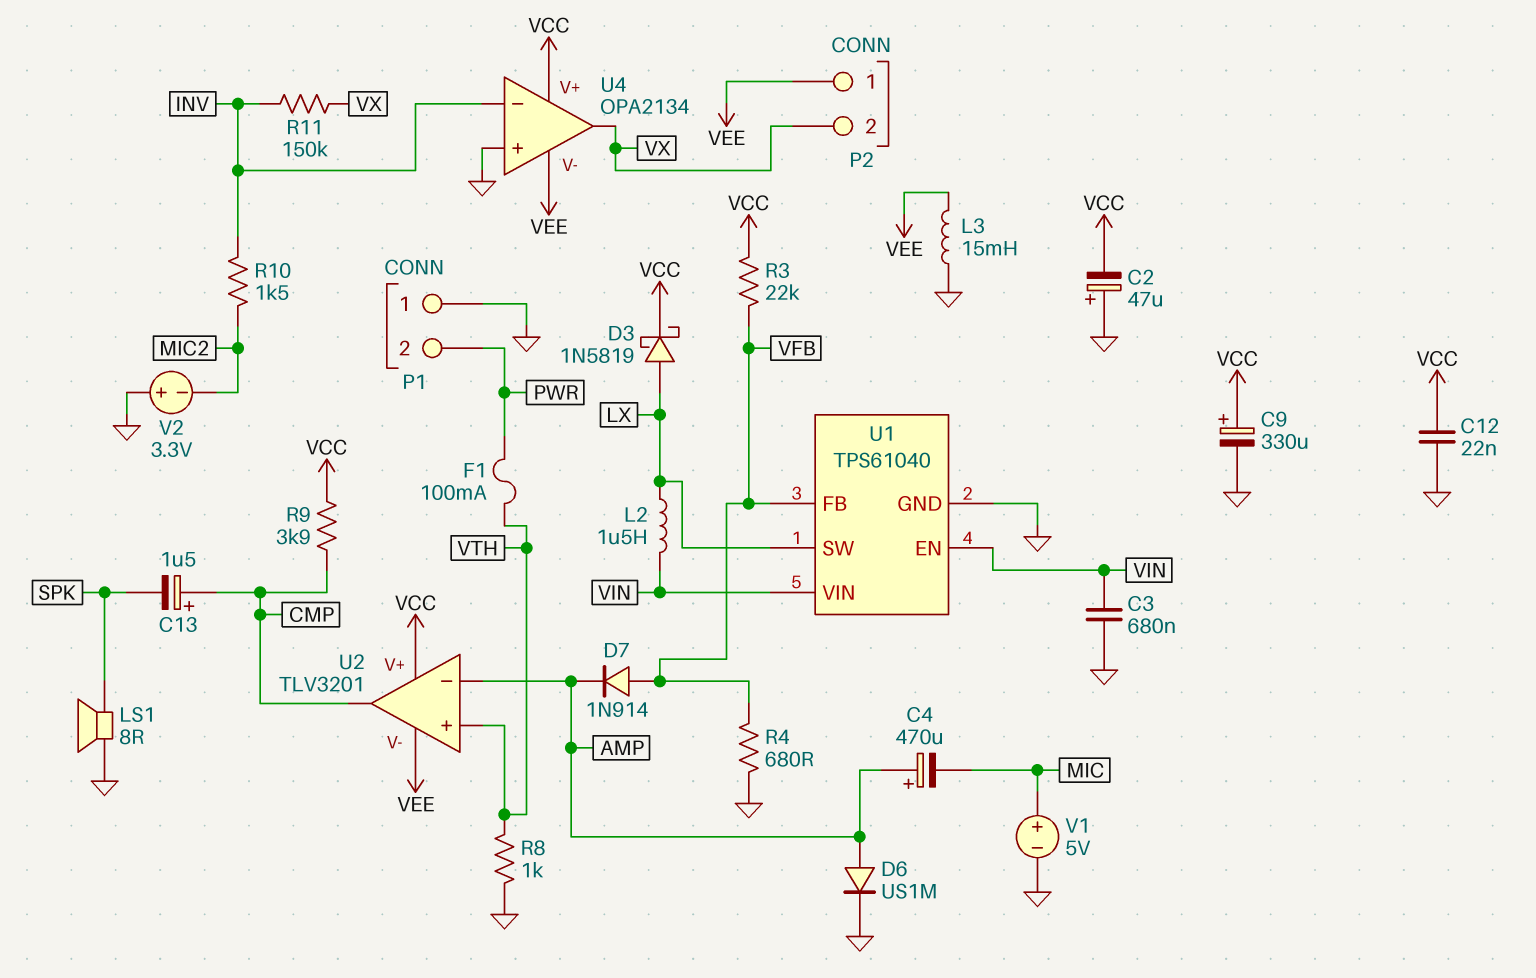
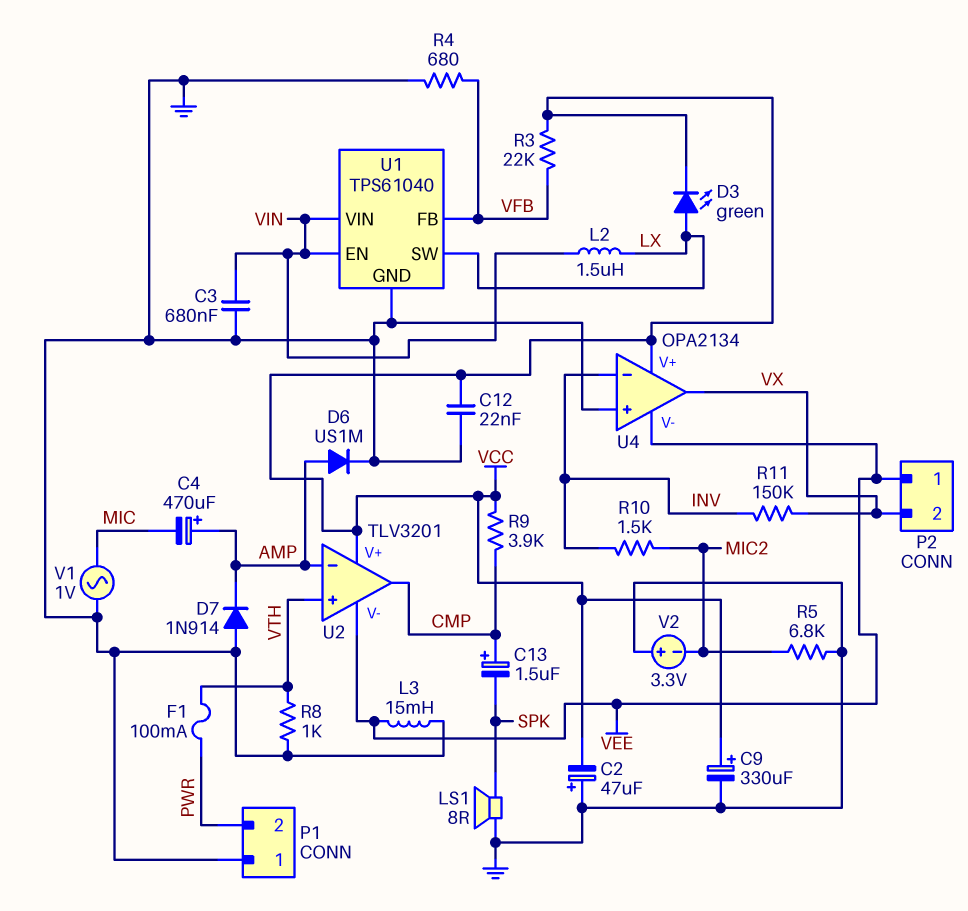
D3: schottky 1N5819 (A LX, K VCC) -> LED green (A LX, K VCC)
D7: diode 1N914 (A VFB, K AMP) -> diode 1N914 (A GND, K AMP)
R5: none -> 6.8k (GND, MIC2)
V1: 5V (plus MIC, minus GND) -> AC 1V (GND, MIC)

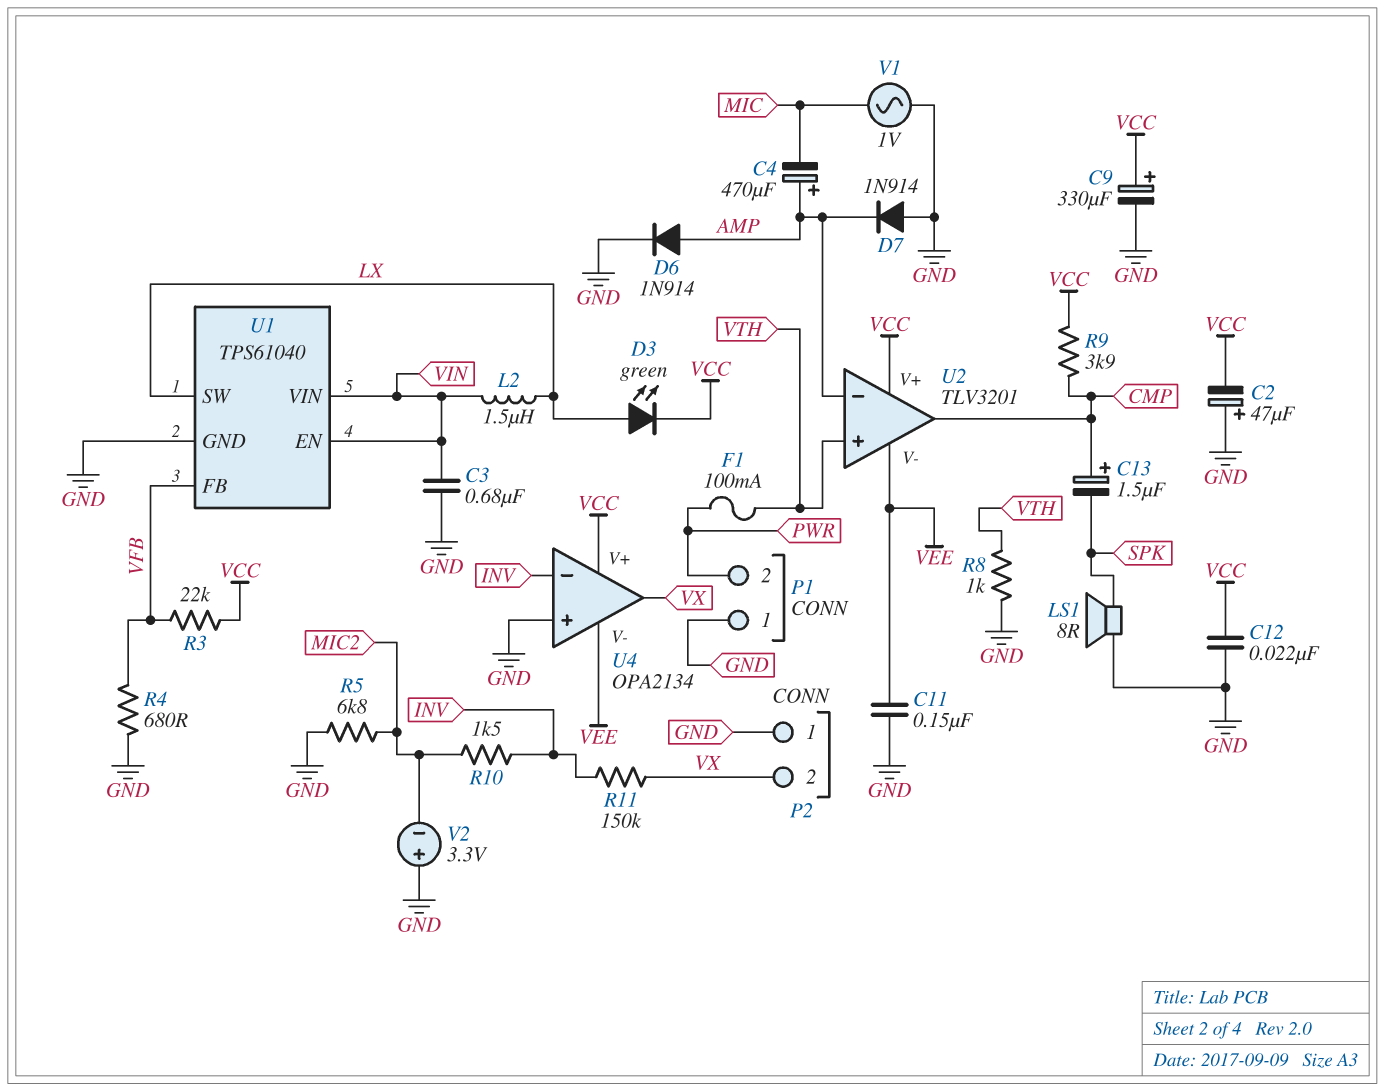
C11: none -> 150nF (GND, VEE)
D6: diode US1M (A AMP, K GND) -> diode 1N914 (A AMP, K GND)
L3: 15mH (GND, VEE) -> none
P2 pin 1: VEE -> GND

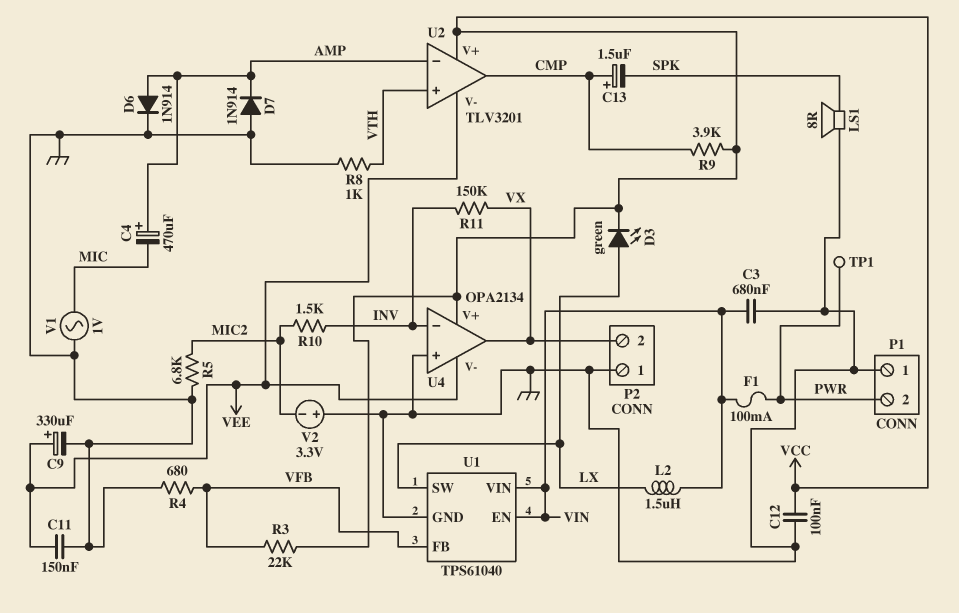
C2: 47uF (plus GND, minus VCC) -> none
C9: 330uF (plus VCC, minus GND) -> 330uF (plus VEE, minus GND)
C12: 22nF (GND, VCC) -> 100nF (GND, VCC)
F1: 100mA (PWR, VTH) -> 100mA (PWR, VIN)
TP1: none -> test point (PWR)

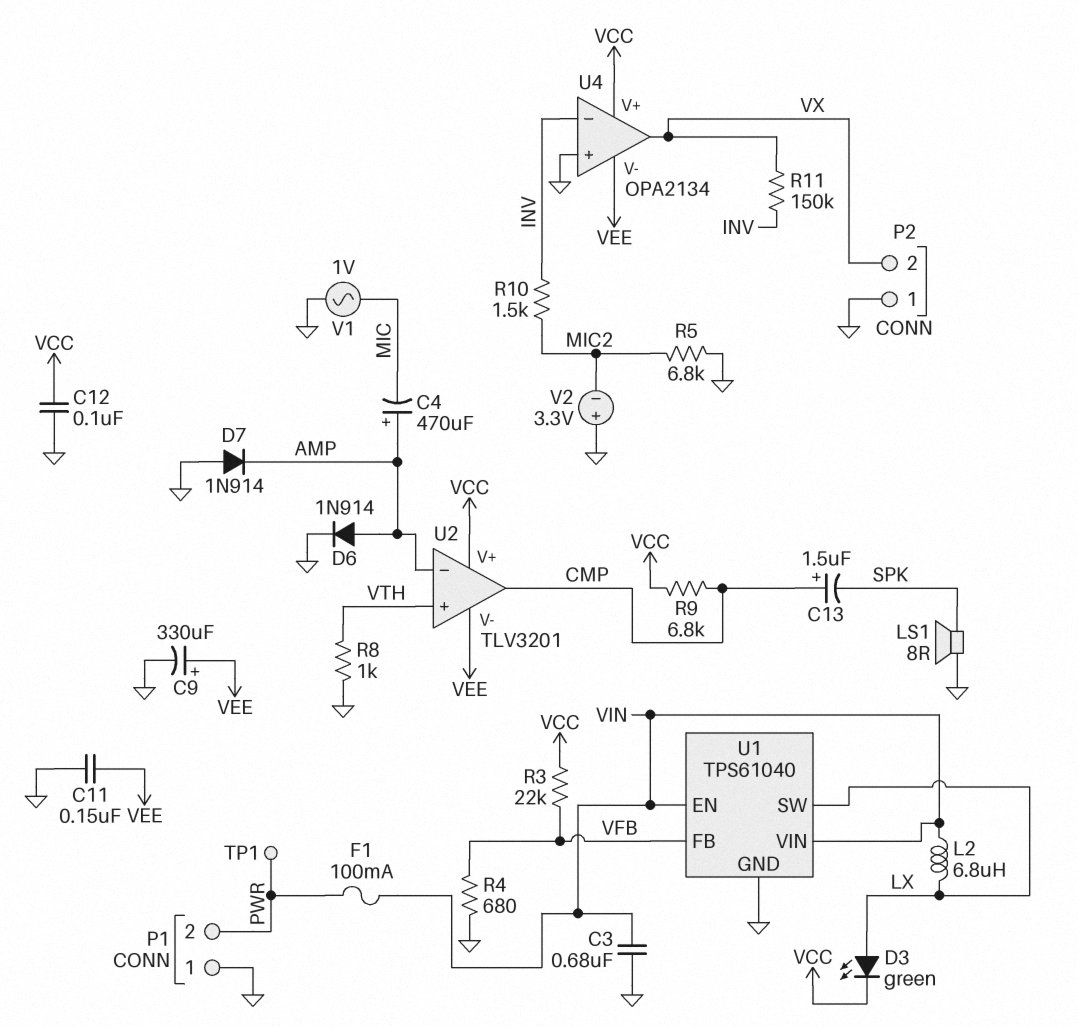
L2: 1.5uH (LX, VIN) -> 6.8uH (LX, VIN)
R9: 3.9k (CMP, VCC) -> 6.8k (CMP, VCC)

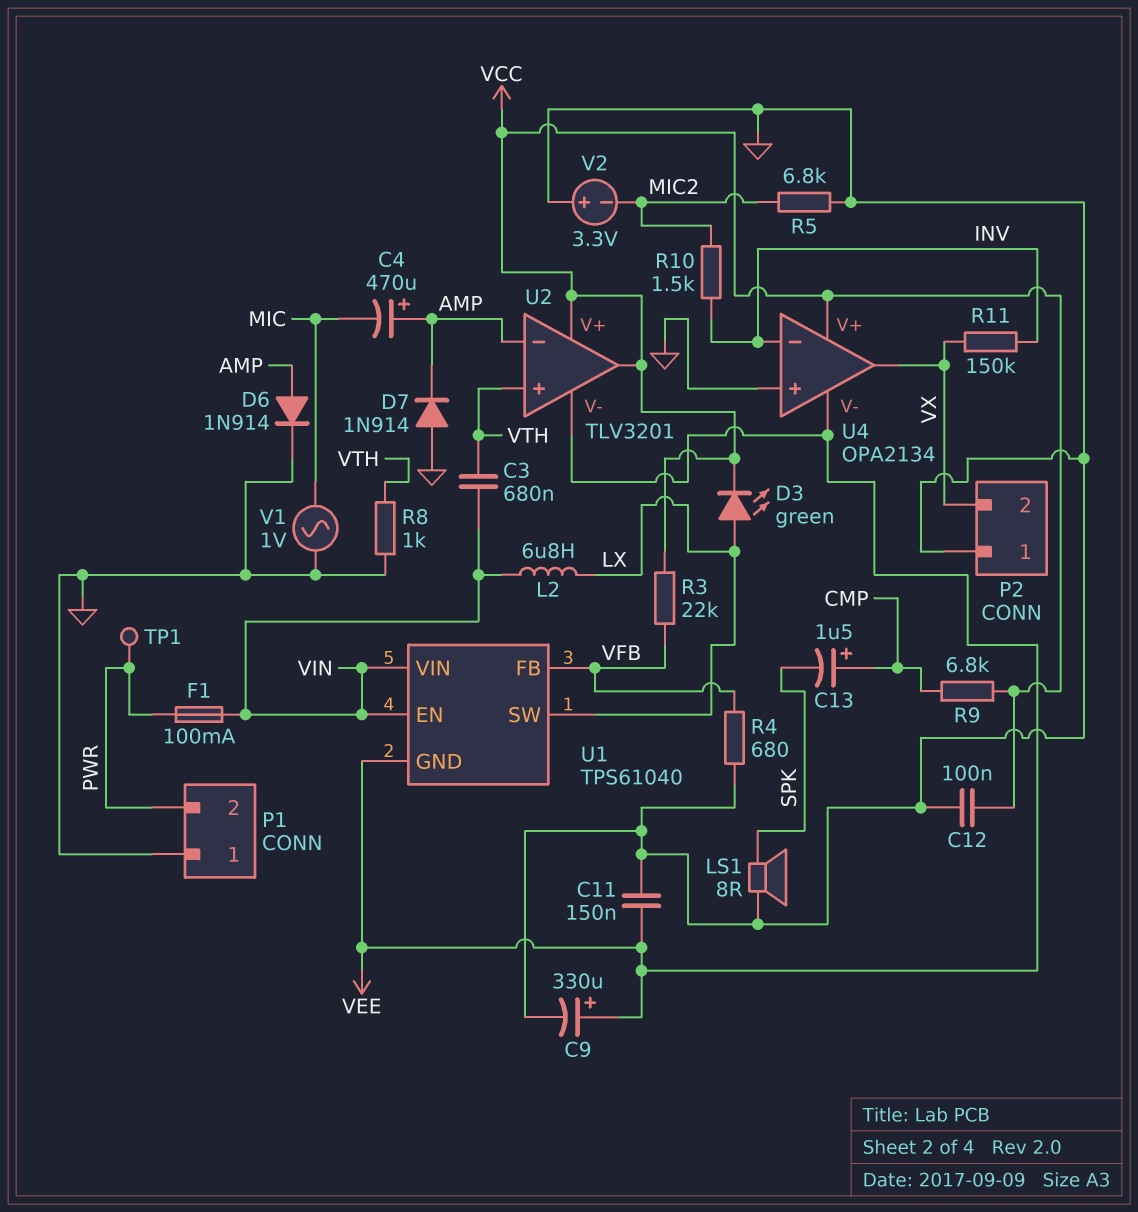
C3: 680nF (GND, VIN) -> 680nF (VIN, VTH)
U1 pin GND: GND -> VEE
U2 pin out: CMP -> VCC

